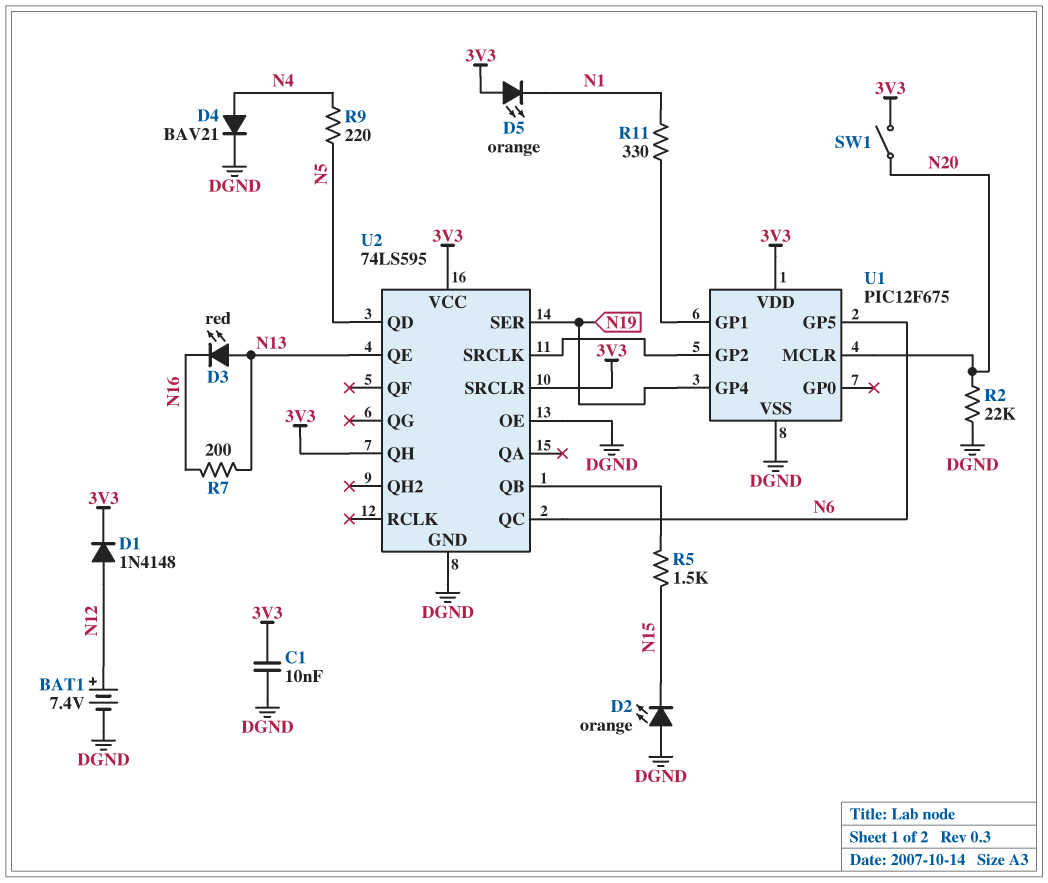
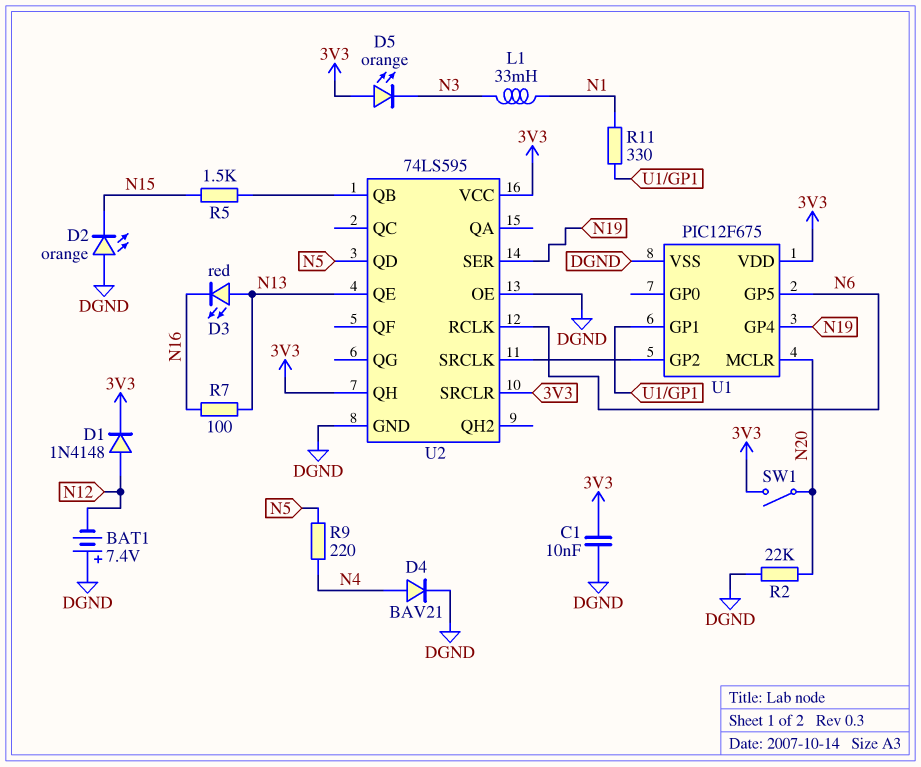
BAT1: 7.4V (plus N12, minus DGND) -> 7.4V (plus DGND, minus N12)
D5: LED orange (A 3V3, K N1) -> LED orange (A 3V3, K N3)
L1: none -> 33mH (N1, N3)
R7: 200 (N13, N16) -> 100 (N13, N16)
U2 pin QC: N6 -> none
U2 pin RCLK: none -> N6

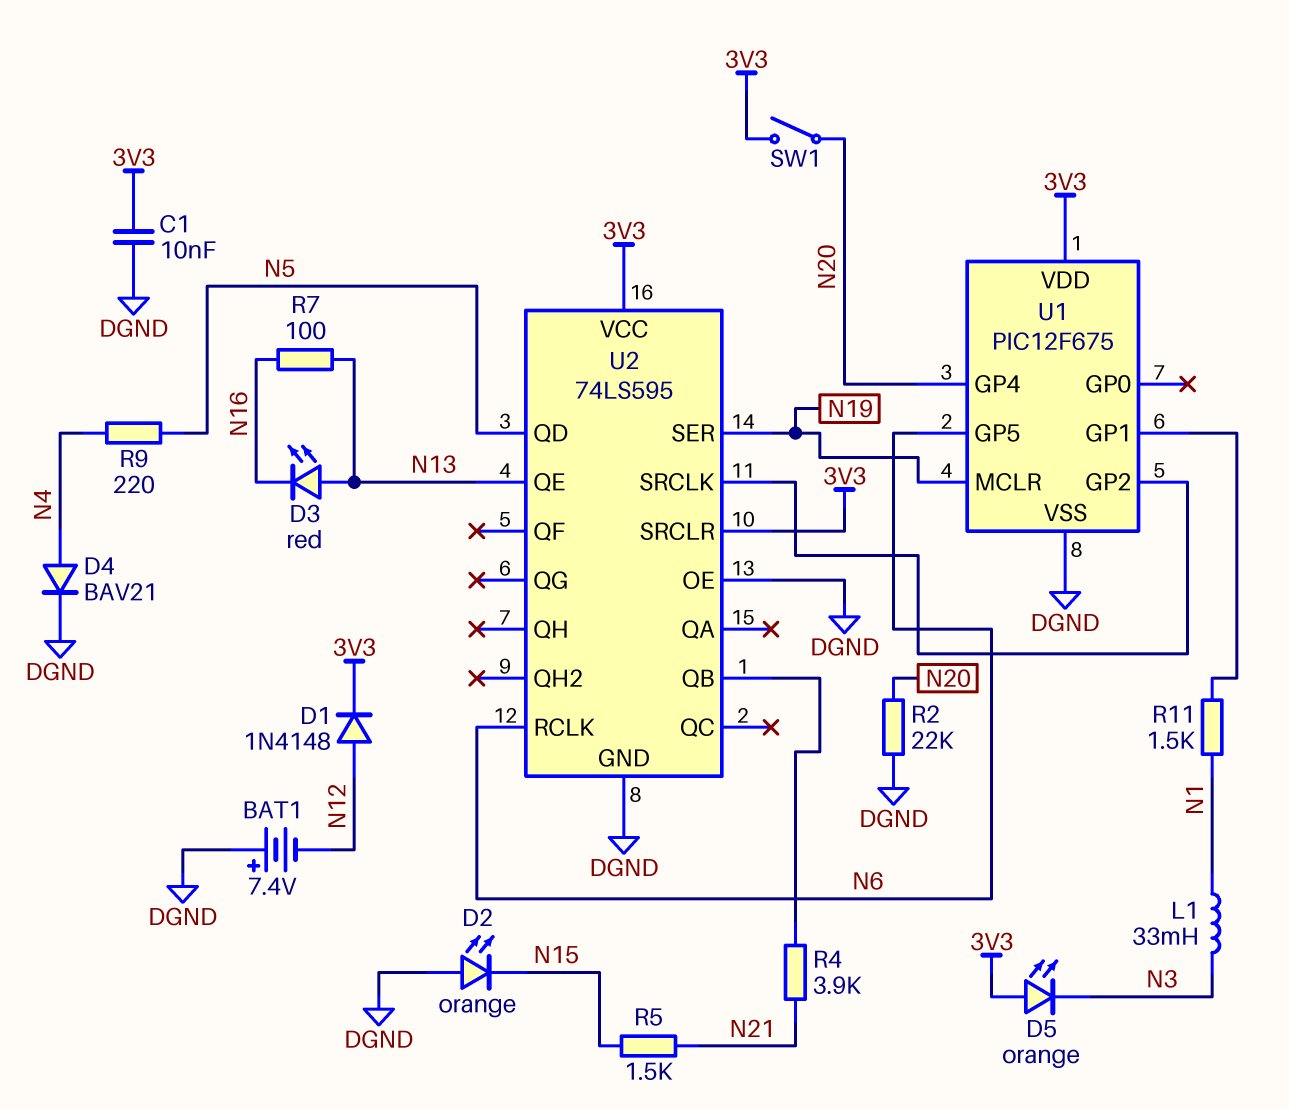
R4: none -> 3.9k (N21, U2/QB)
R5: 1.5k (N15, U2/QB) -> 1.5k (N15, N21)
R11: 330 (N1, U1/GP1) -> 1.5k (N1, U1/GP1)
U1 pin GP4: N19 -> N20
U1 pin MCLR: N20 -> N19
U2 pin QH: 3V3 -> none

